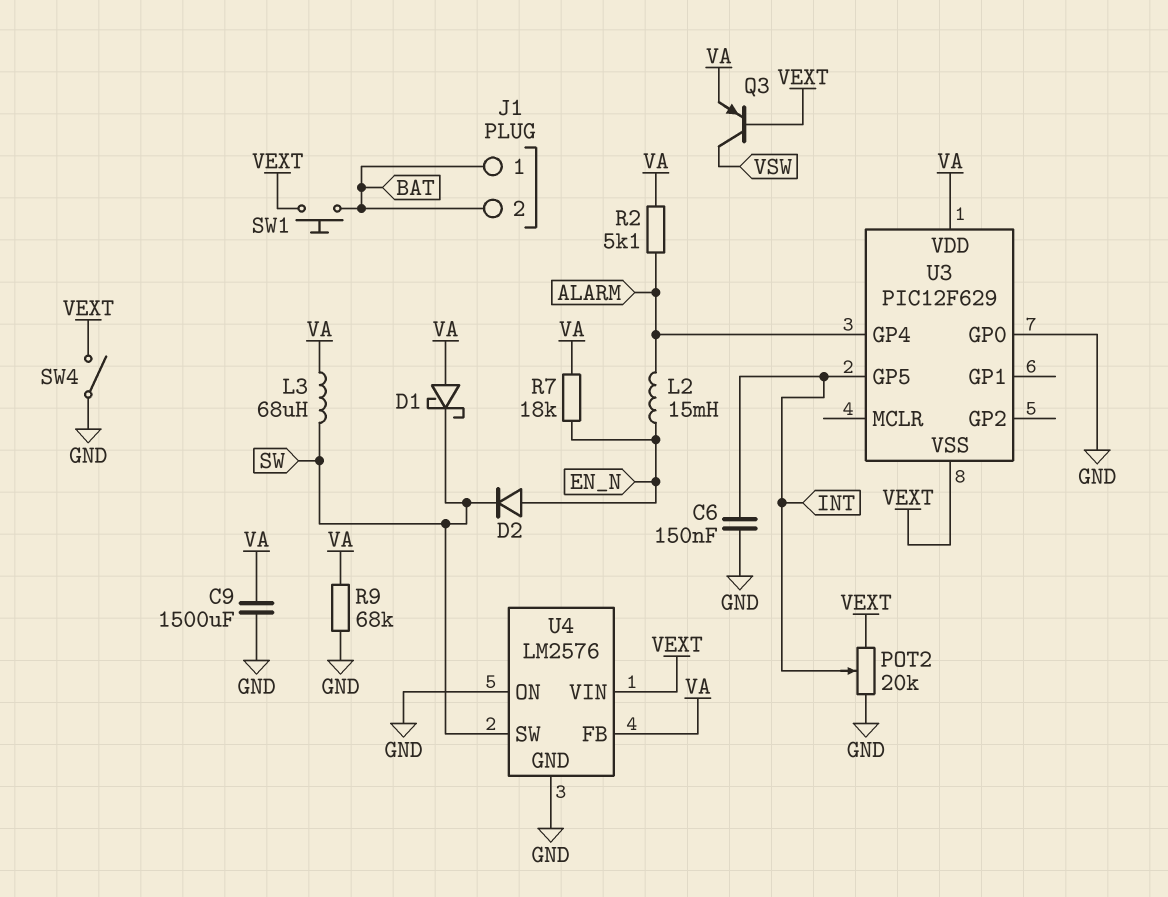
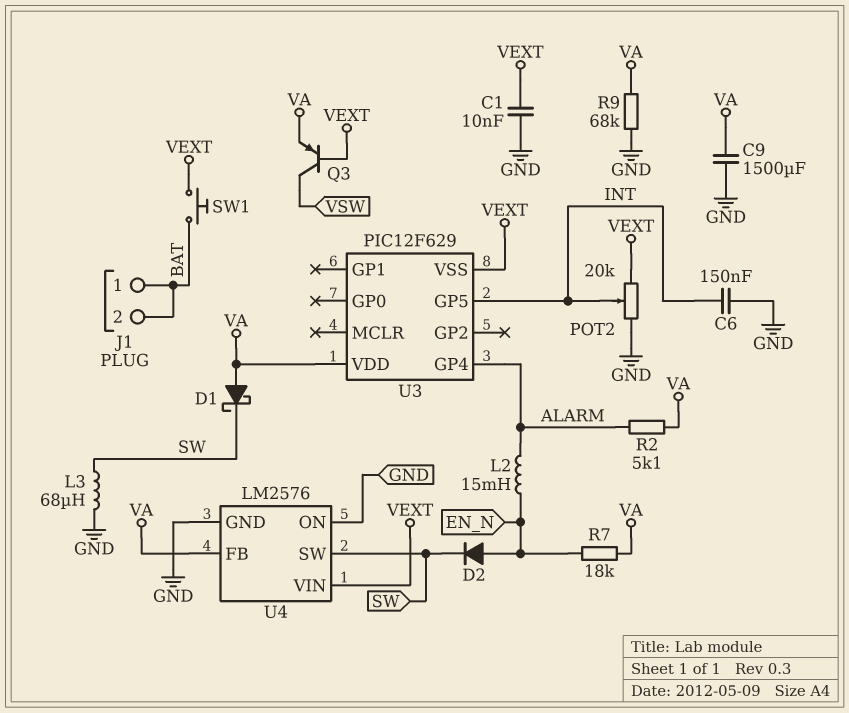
C1: none -> 10nF (GND, VEXT)
L3: 68uH (SW, VA) -> 68uH (GND, SW)
SW4: switch (GND, VEXT) -> none
U3 pin GP0: GND -> none

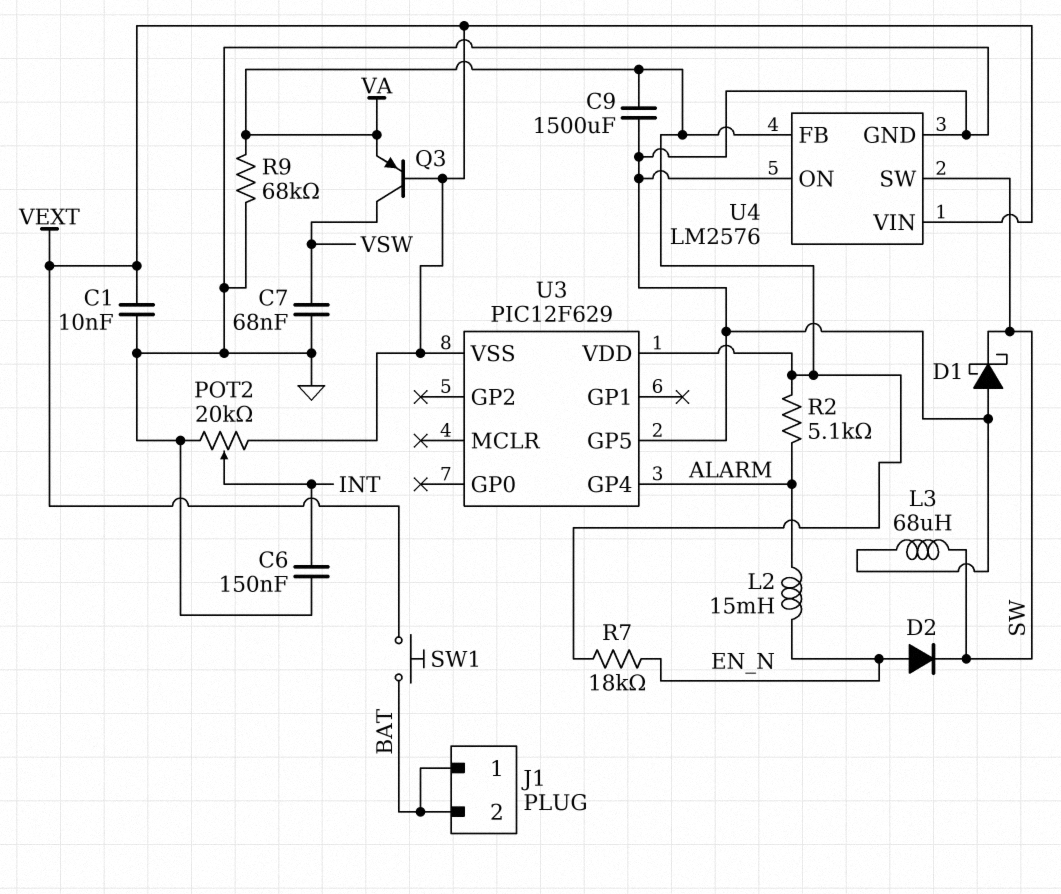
C7: none -> 68nF (GND, VSW)
D1: schottky (A VA, K SW) -> schottky (A GND, K SW)
U3 pin GP5: INT -> GND

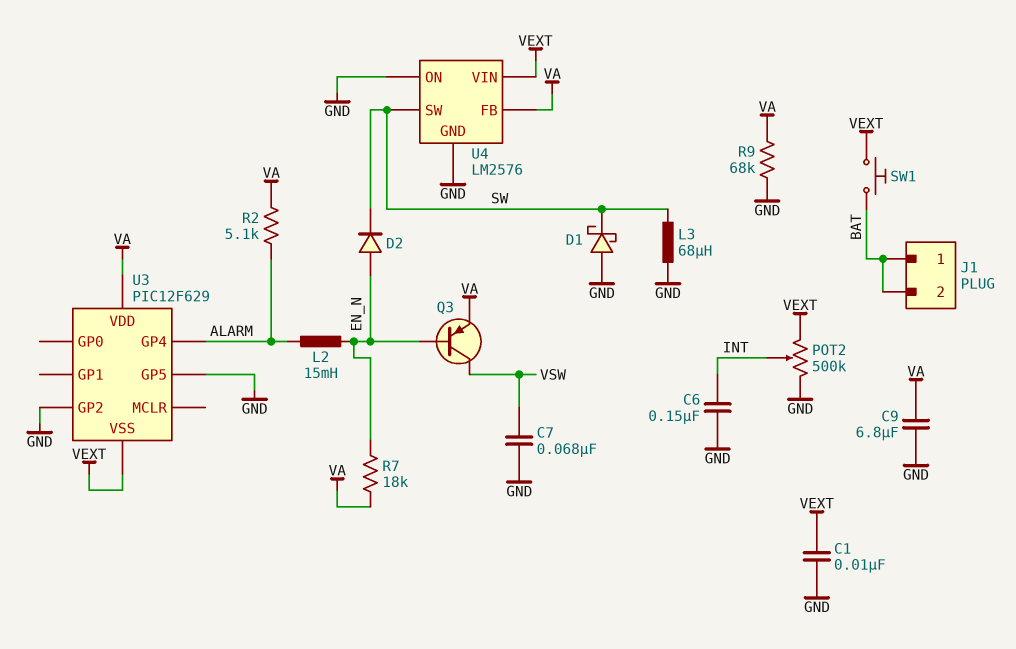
C9: 1500uF (GND, VA) -> 6.8uF (GND, VA)
POT2: 20k (GND, VEXT, wiper INT) -> 500k (GND, VEXT, wiper INT)
Q3: PNP (B VEXT, C VSW, E VA) -> PNP (B EN_N, C VSW, E VA)
U3 pin GP2: none -> GND

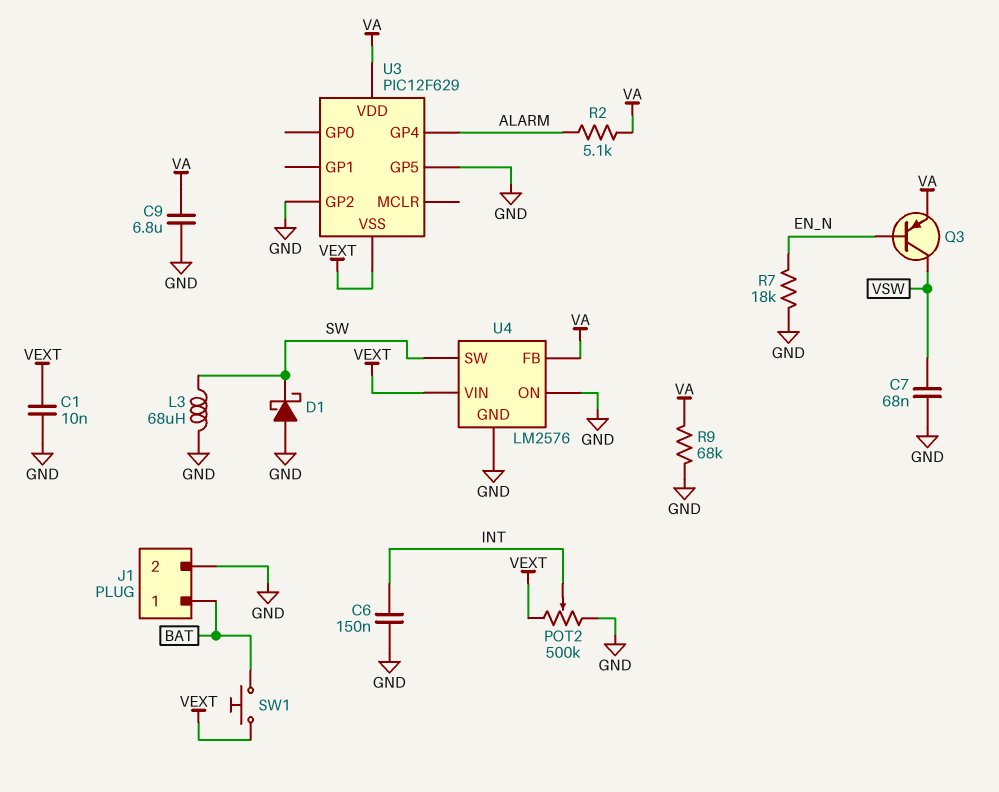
D2: diode (A EN_N, K SW) -> none
J1 pin 2: BAT -> GND
L2: 15mH (ALARM, EN_N) -> none
R7: 18k (EN_N, VA) -> 18k (EN_N, GND)

